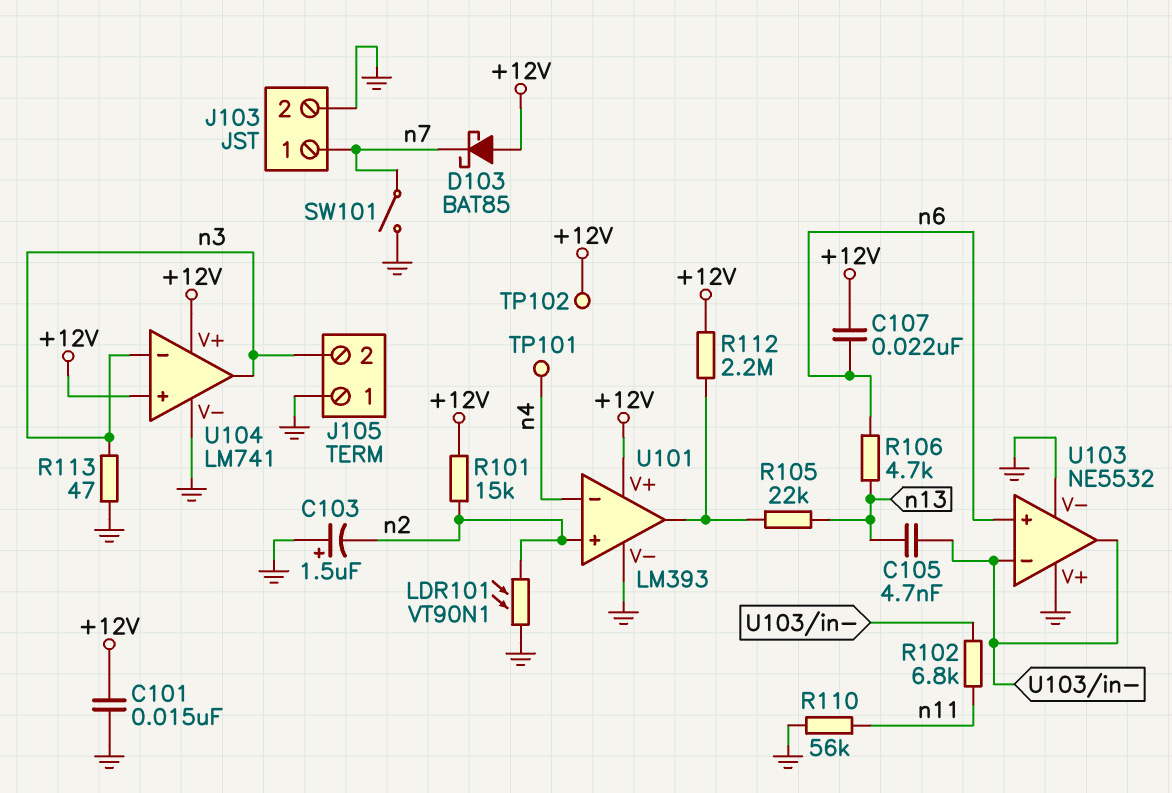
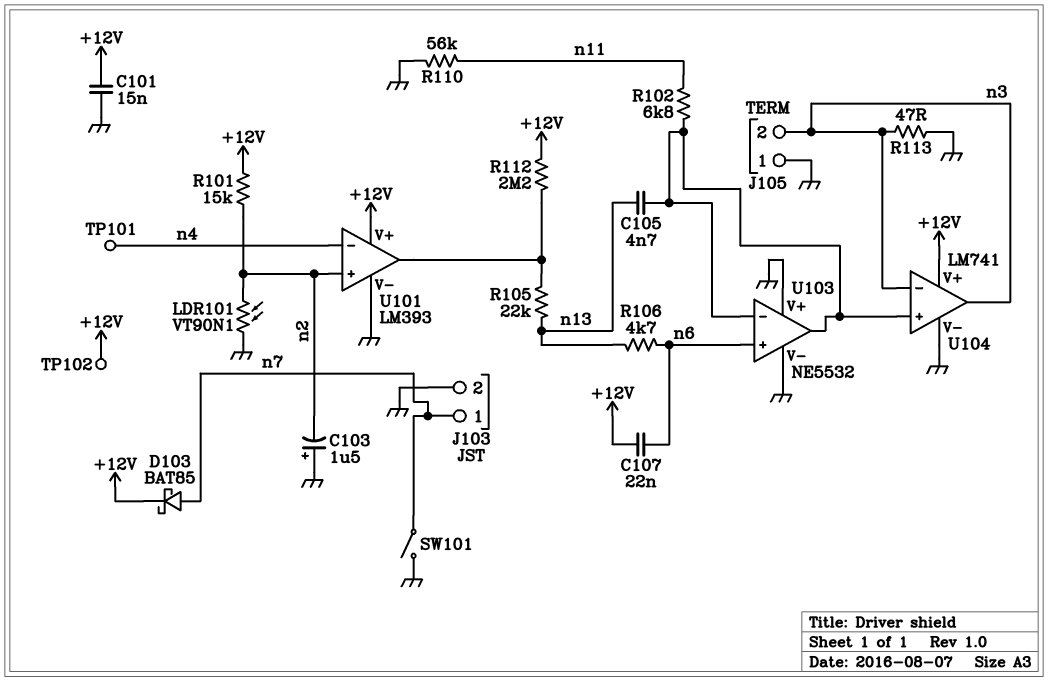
D103: schottky BAT85 (A +12V, K n7) -> schottky BAT85 (A n7, K +12V)
U104 pin in+: +12V -> U103/in-

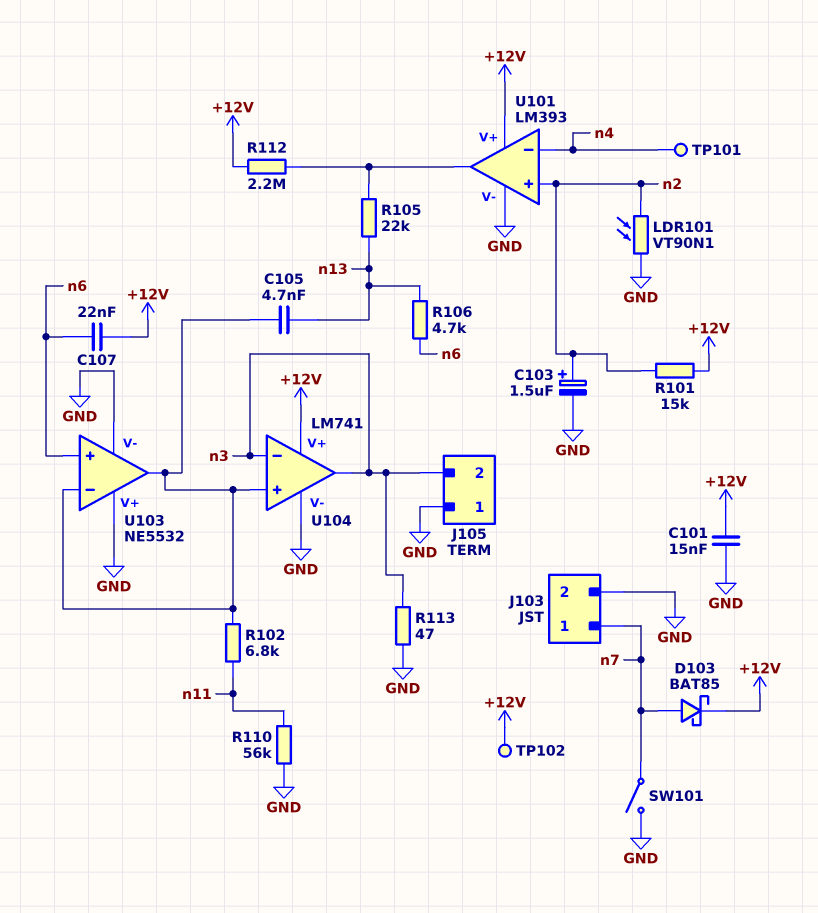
C103: 1.5uF (plus GND, minus n2) -> 1.5uF (plus n2, minus GND)

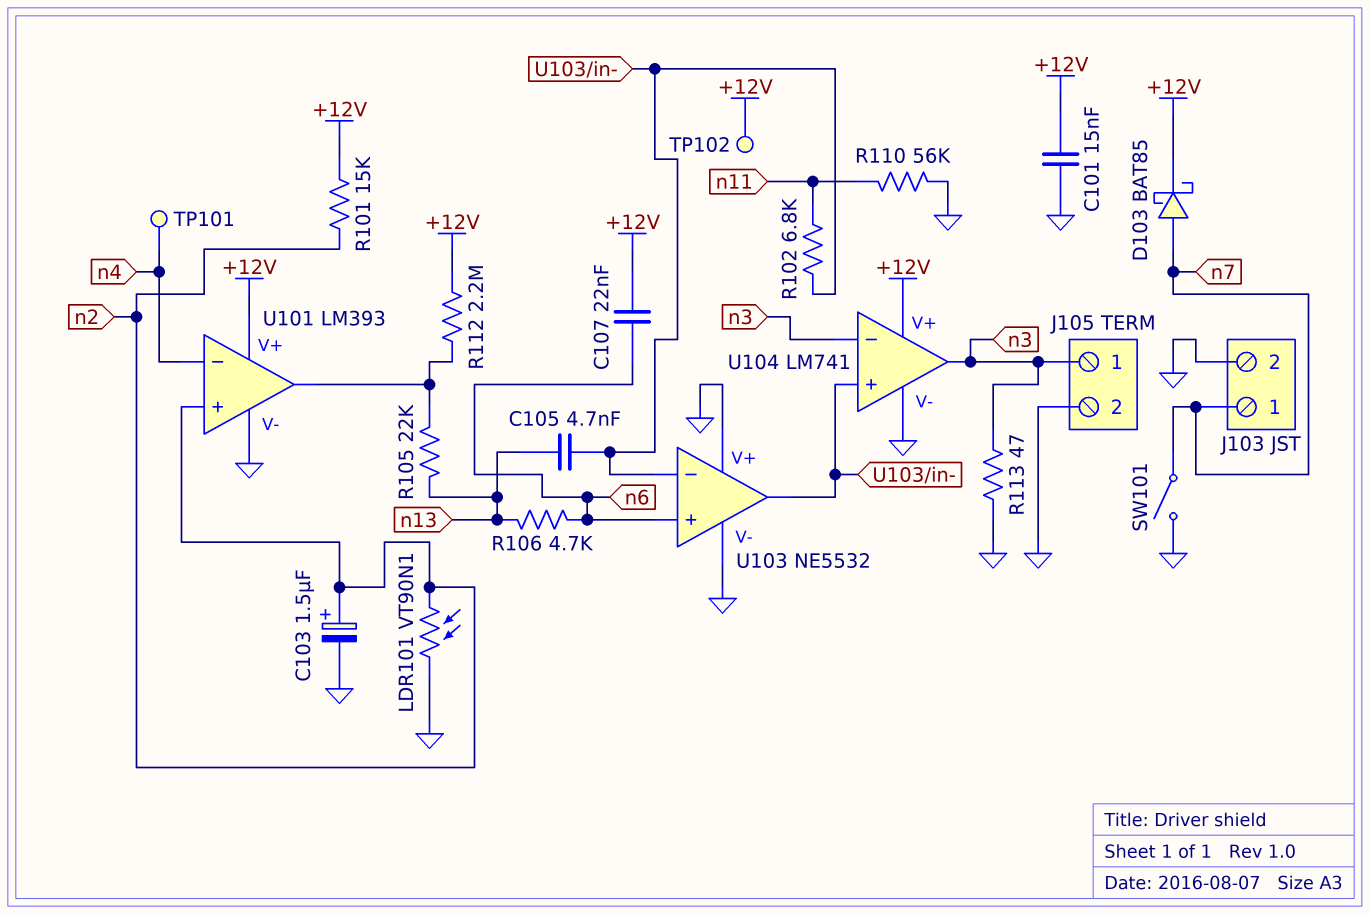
J105 pin 1: GND -> n3
J105 pin 2: n3 -> GND

